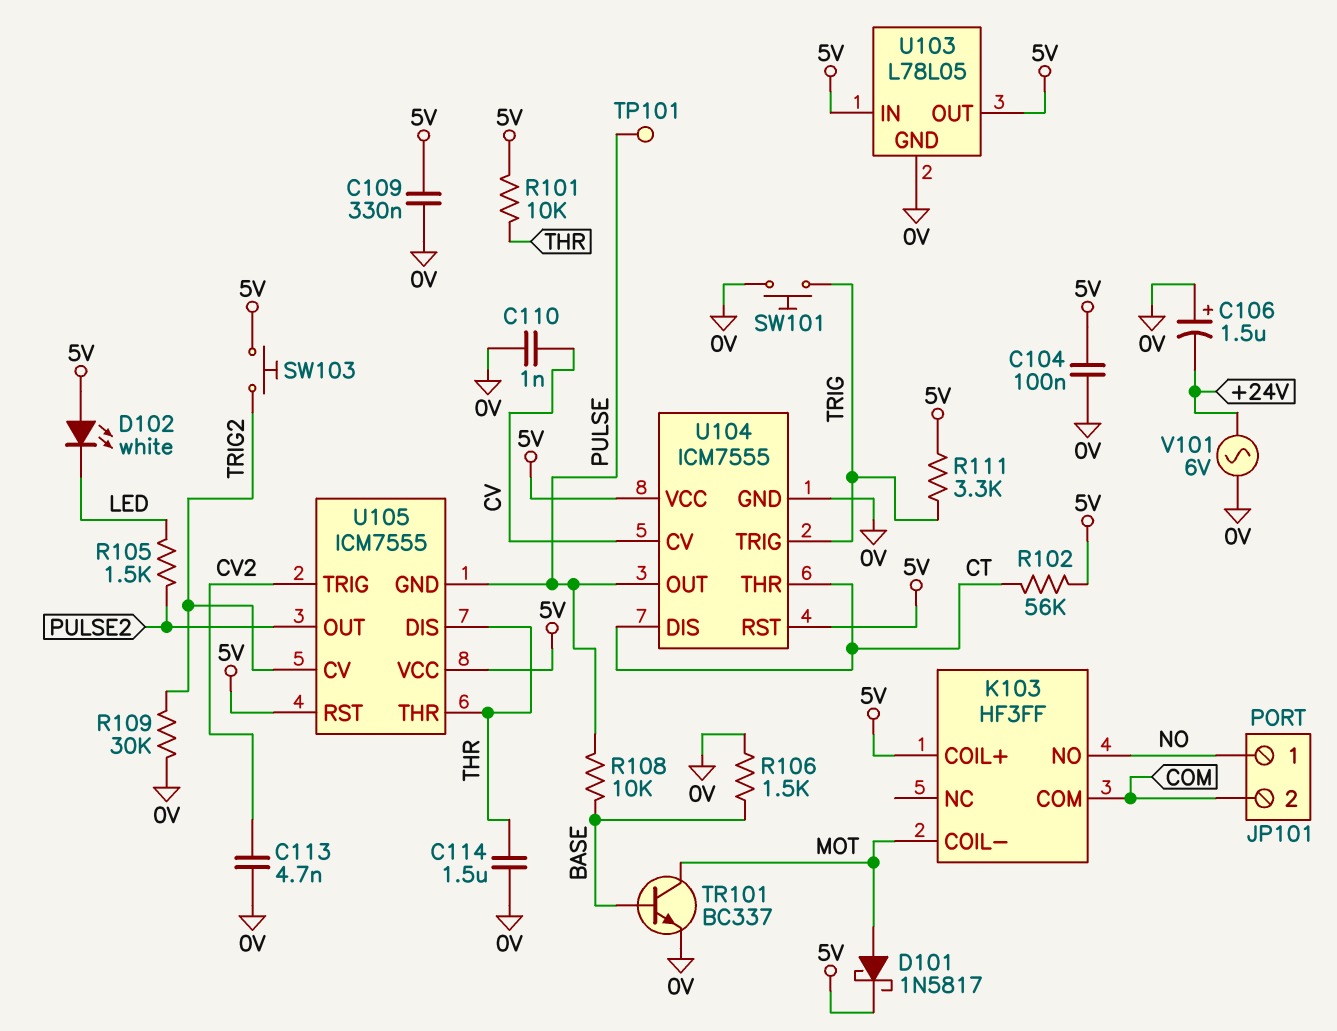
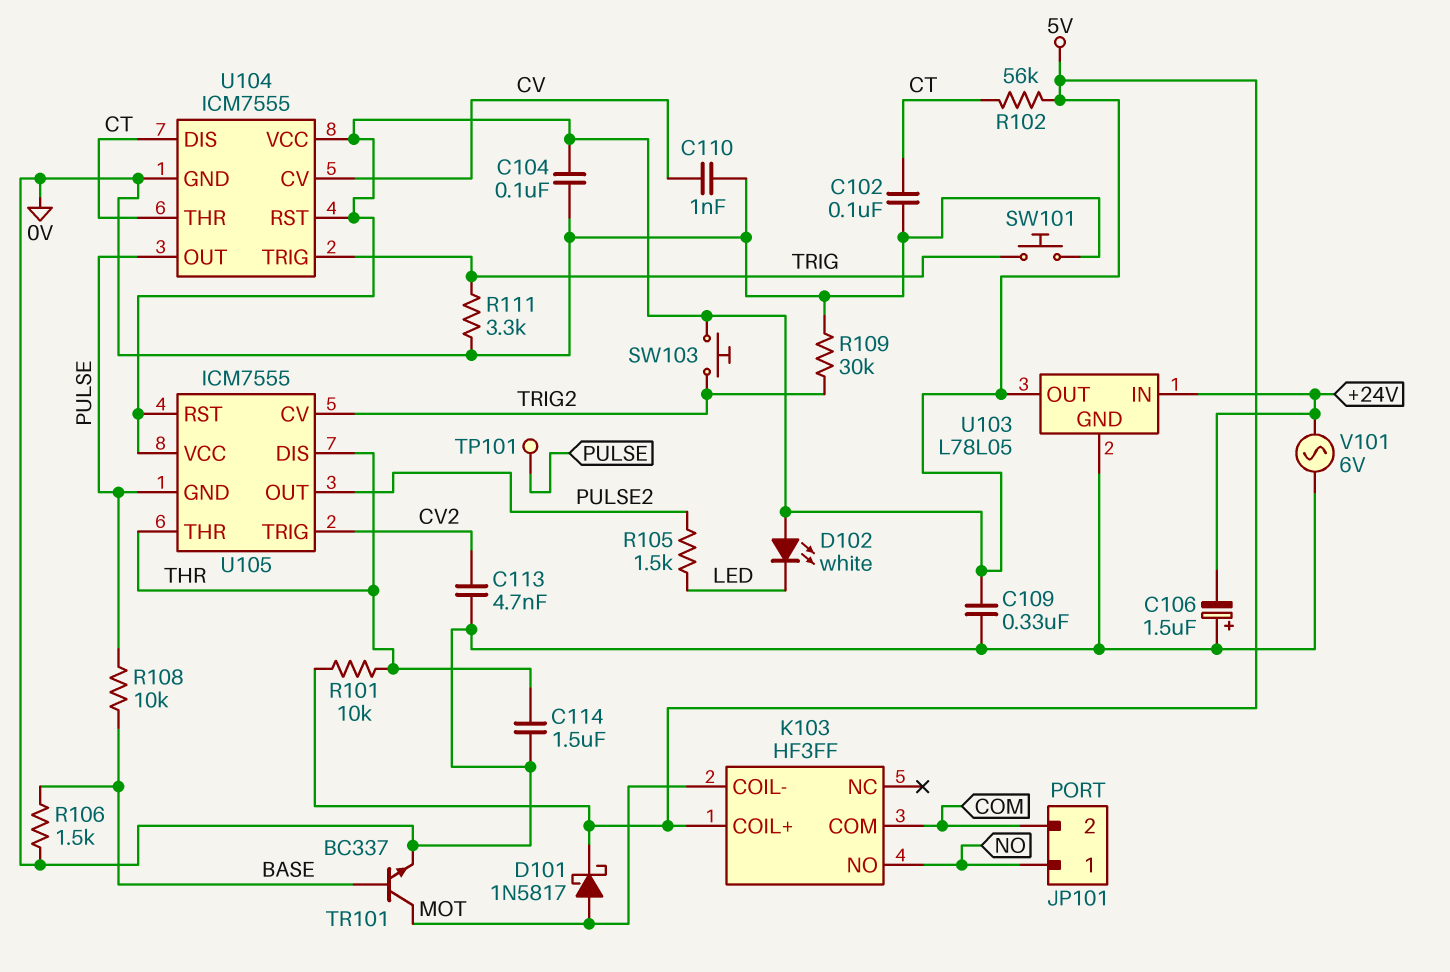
C102: none -> 100nF (0V, CT)
R111: 3.3k (5V, TRIG) -> 3.3k (0V, TRIG)
U103 pin IN: 5V -> +24V

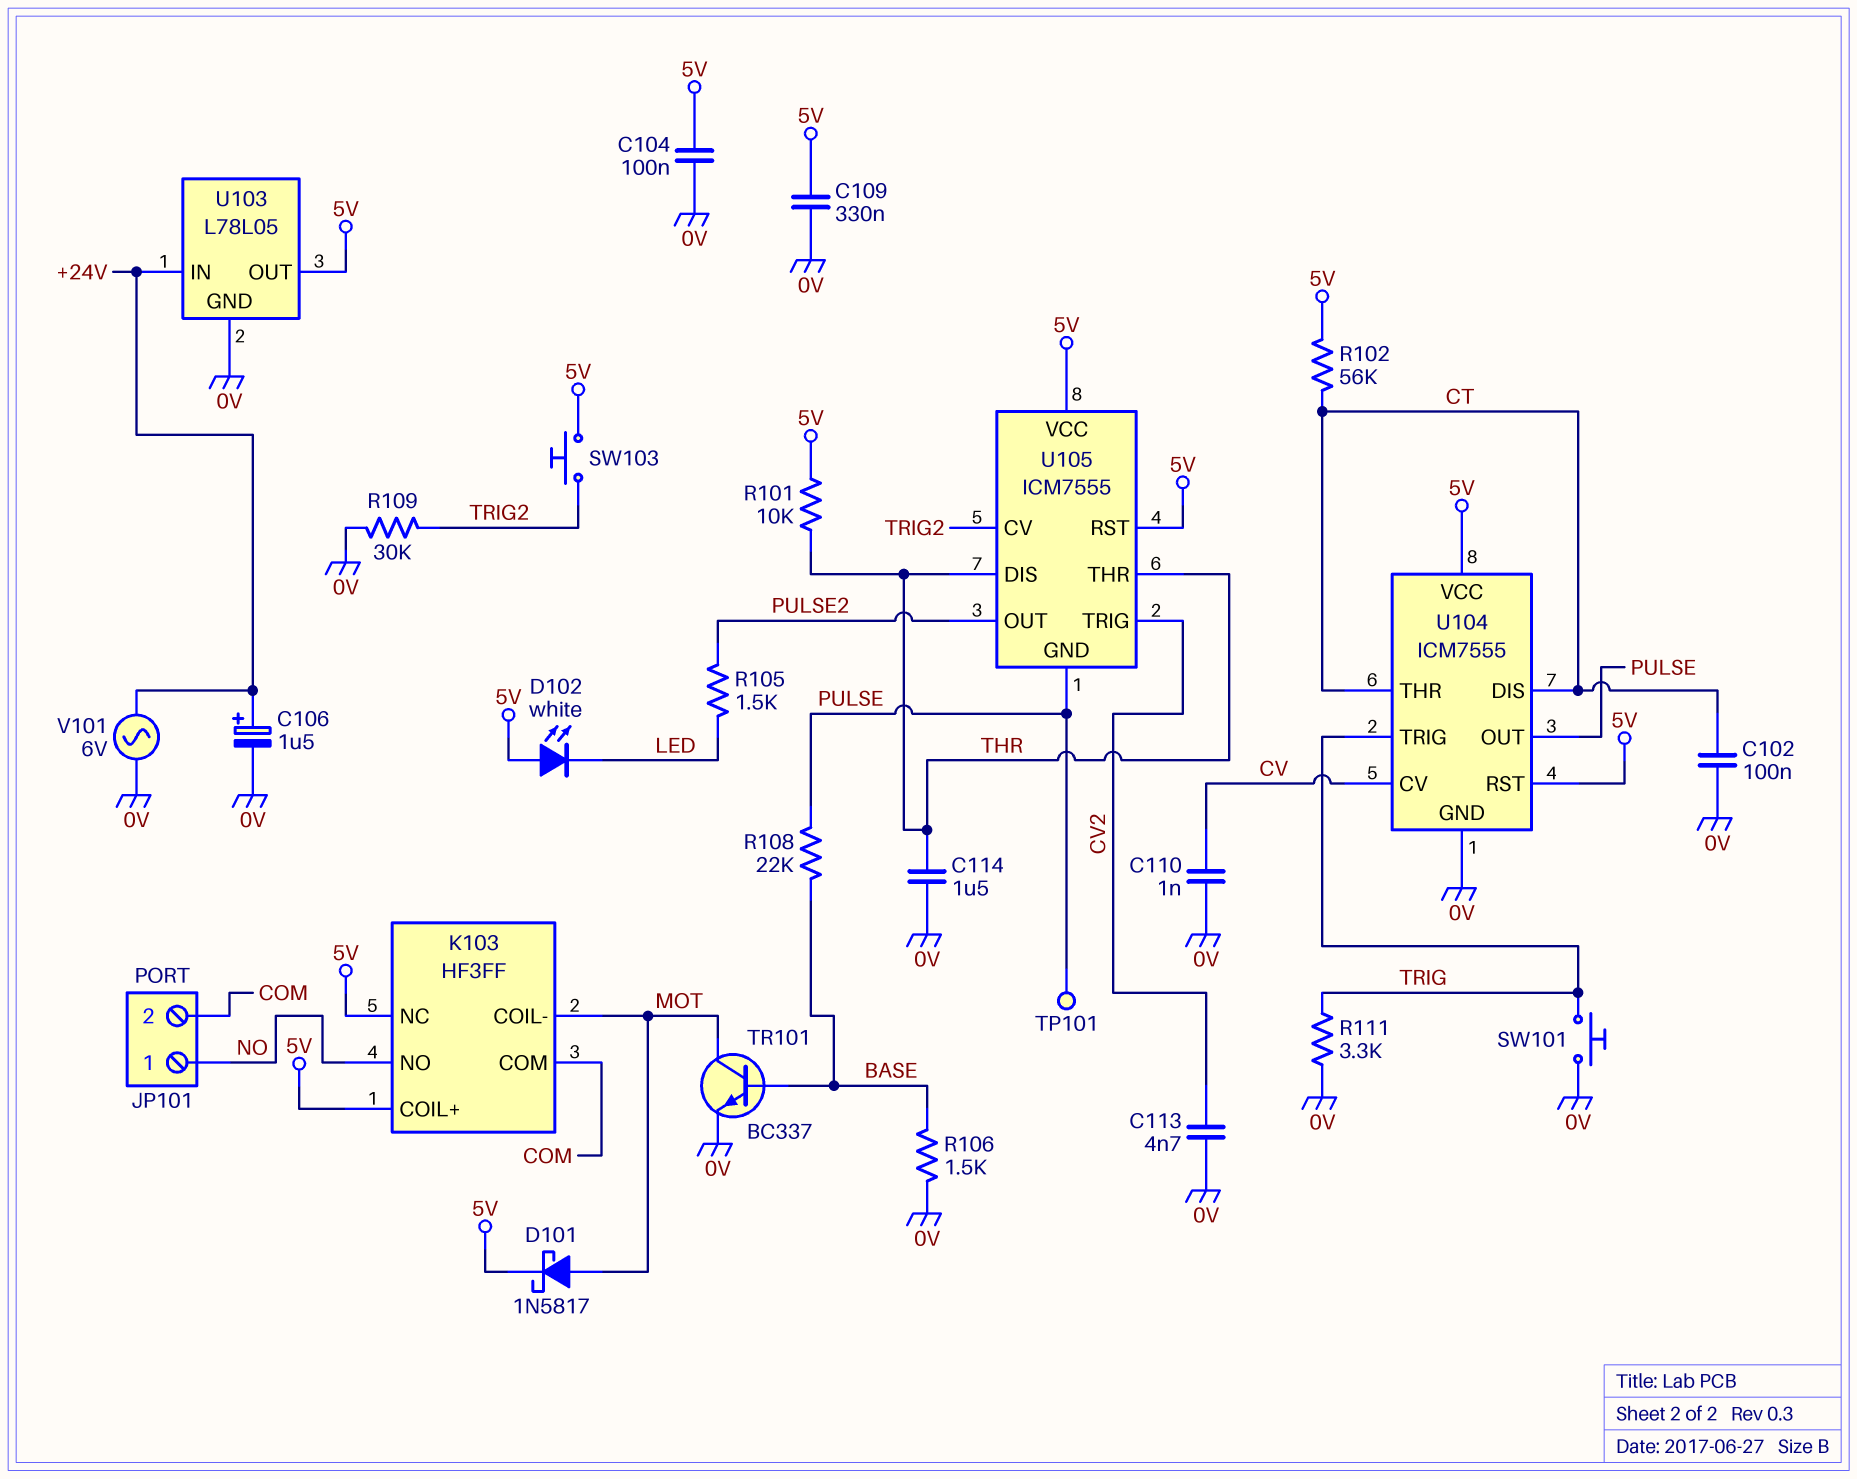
C106: 1.5uF (plus 0V, minus +24V) -> 1.5uF (plus +24V, minus 0V)
K103 pin NC: none -> 5V
R108: 10k (BASE, PULSE) -> 22k (BASE, PULSE)

